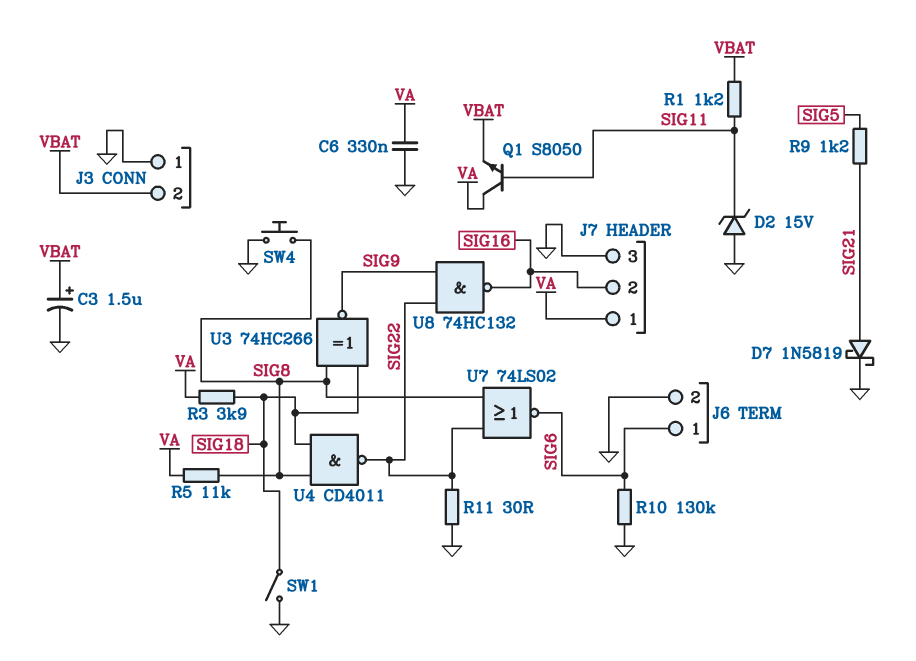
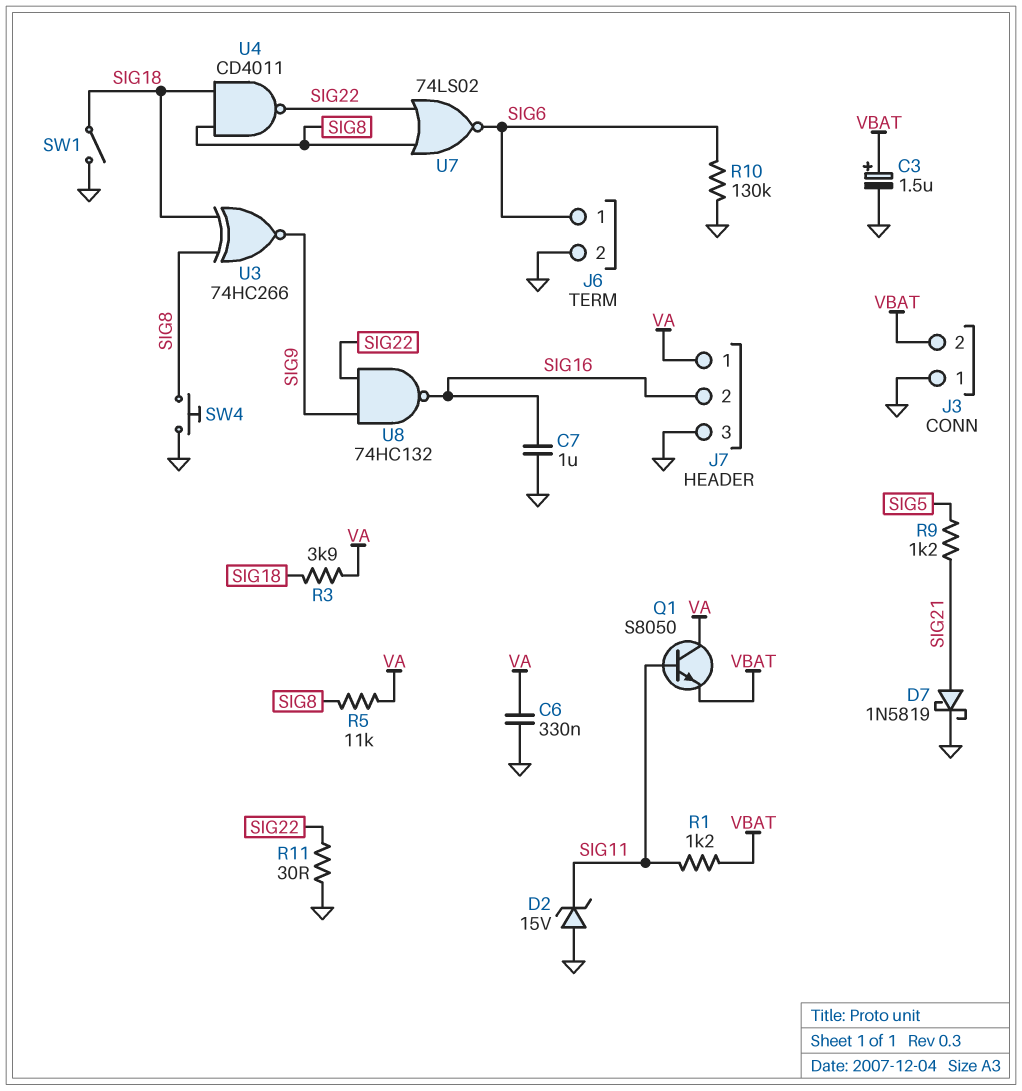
C7: none -> 1uF (GND, SIG16)

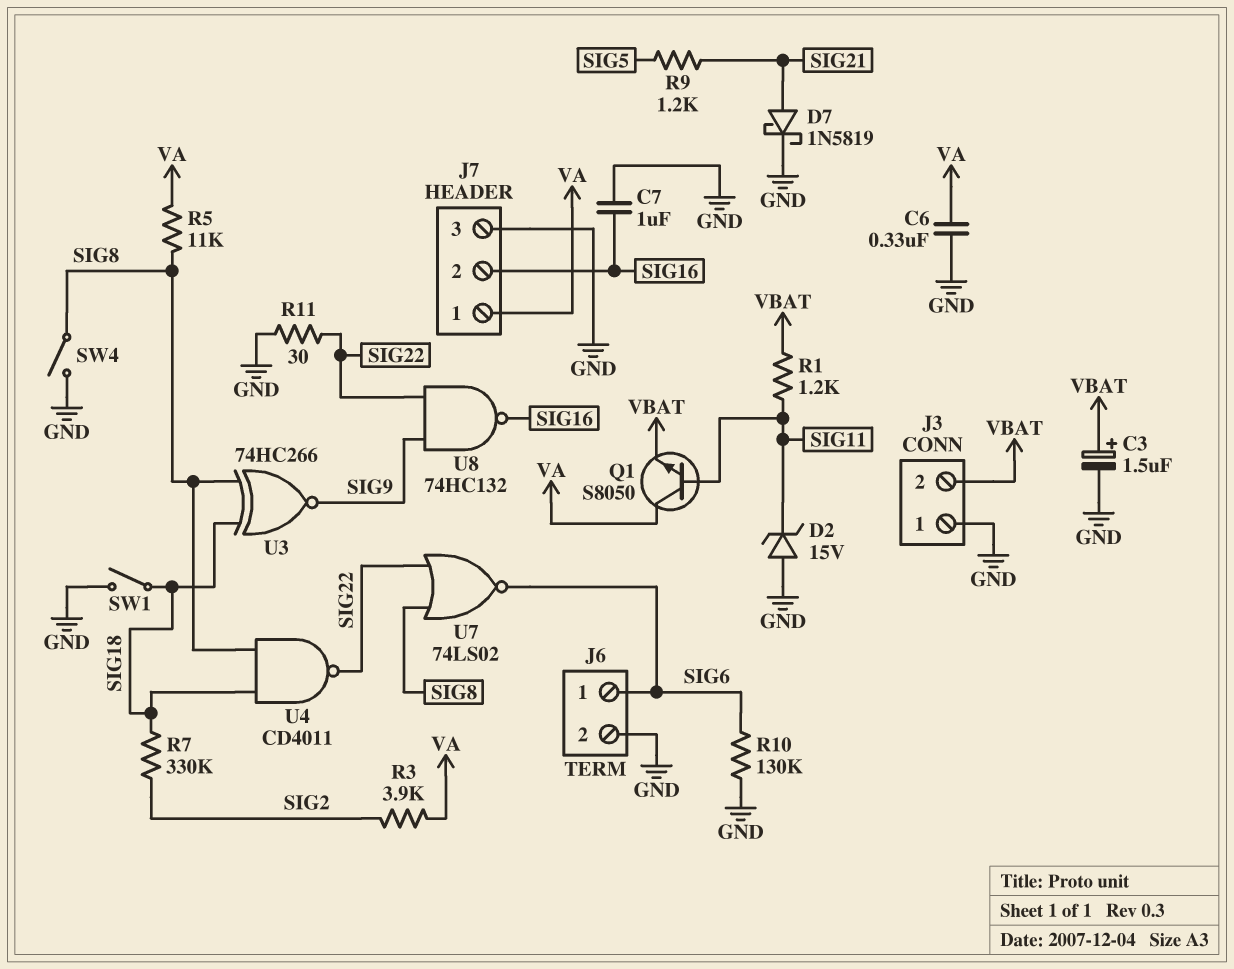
R3: 3.9k (SIG18, VA) -> 3.9k (SIG2, VA)
R7: none -> 330k (SIG2, SIG18)
SW4: button (GND, SIG8) -> switch (GND, SIG8)

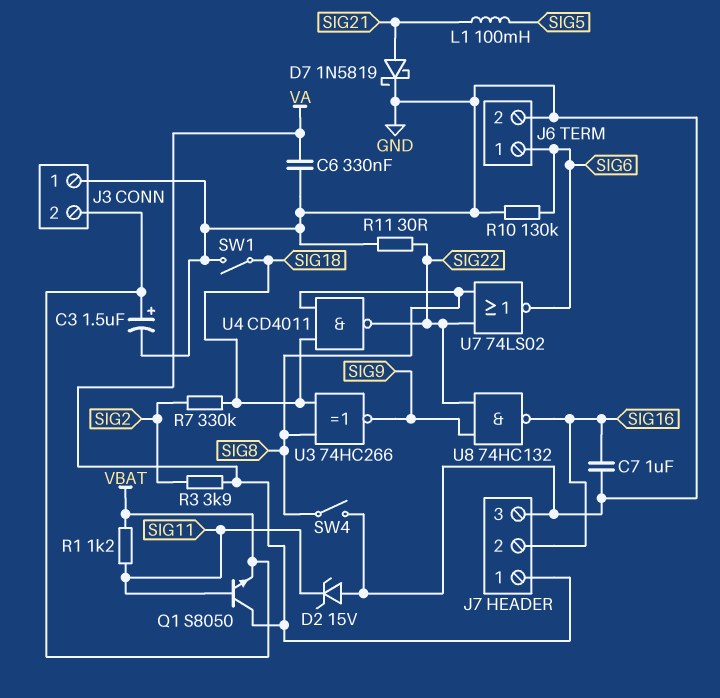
L1: none -> 100mH (SIG5, SIG21)
R5: 11k (SIG8, VA) -> none
R9: 1.2k (SIG5, SIG21) -> none

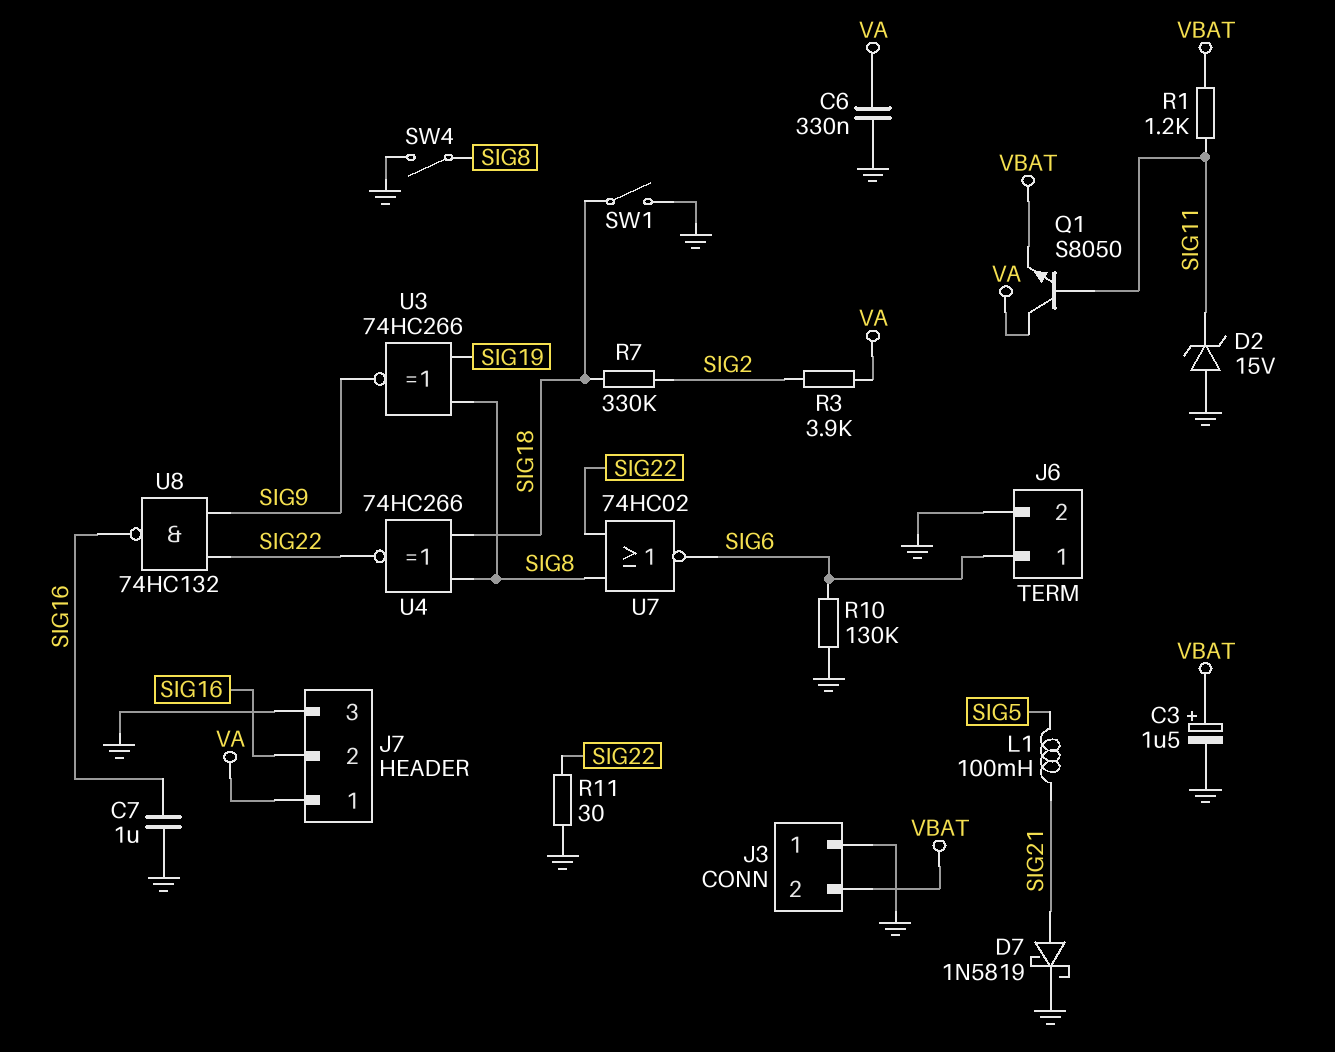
U3: XNOR 74HC266 (in SIG8, in SIG18, out SIG9) -> XNOR 74HC266 (in SIG8, in SIG19, out SIG9)
U4: NAND CD4011 (in SIG8, in SIG18, out SIG22) -> XNOR 74HC266 (in SIG8, in SIG18, out SIG22)
U7: NOR 74LS02 (in SIG8, in SIG22, out SIG6) -> NOR 74HC02 (in SIG8, in SIG22, out SIG6)

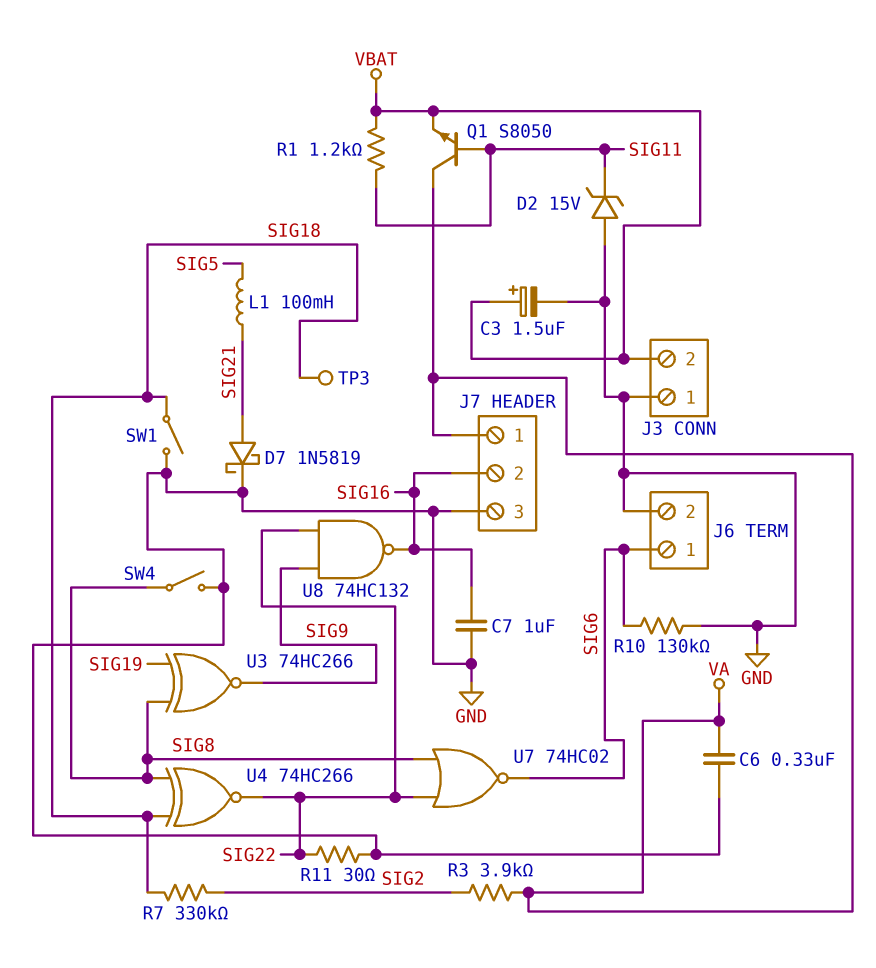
TP3: none -> test point (SIG18)

